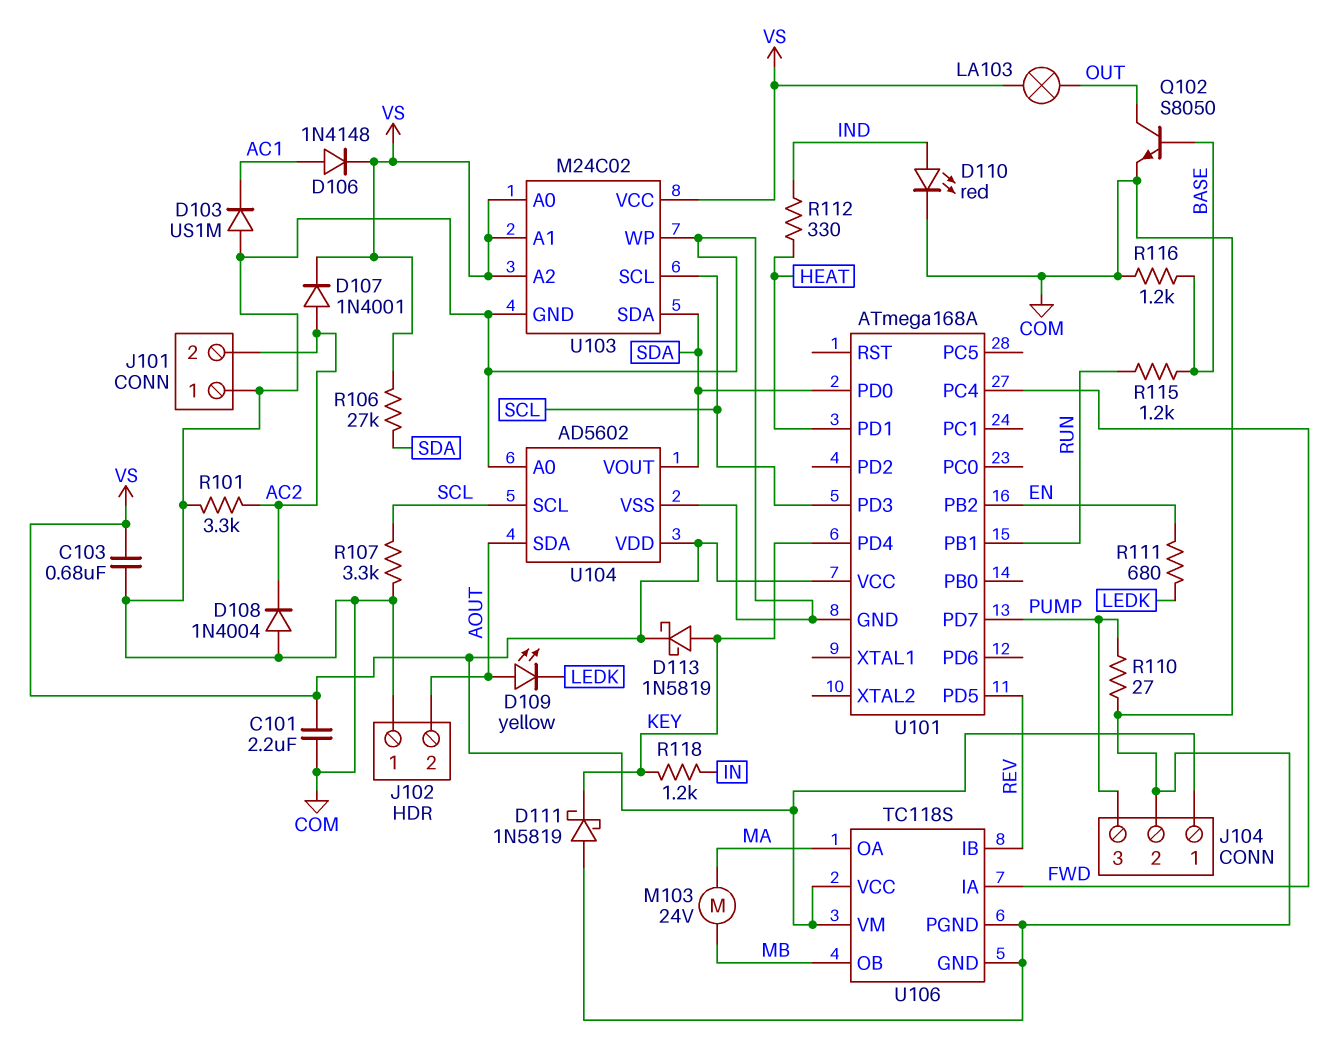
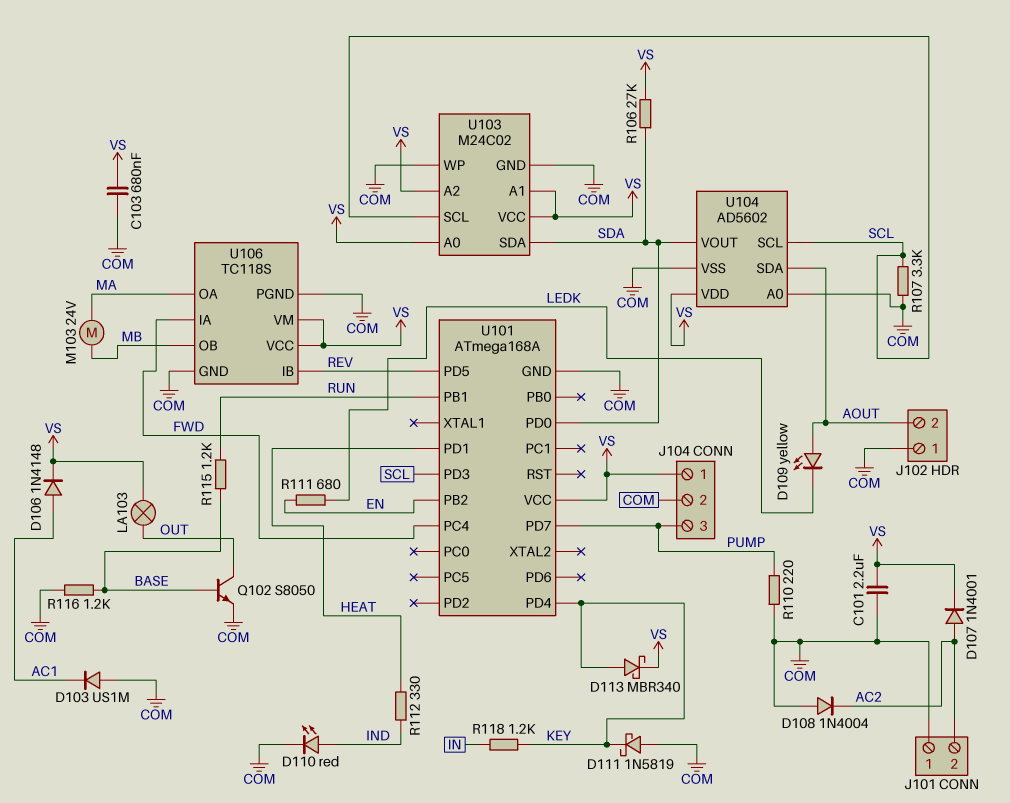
D113: schottky 1N5819 (A KEY, K VS) -> schottky MBR340 (A KEY, K VS)
R101: 3.3k (AC2, COM) -> none
R110: 27 (COM, PUMP) -> 220 (COM, PUMP)

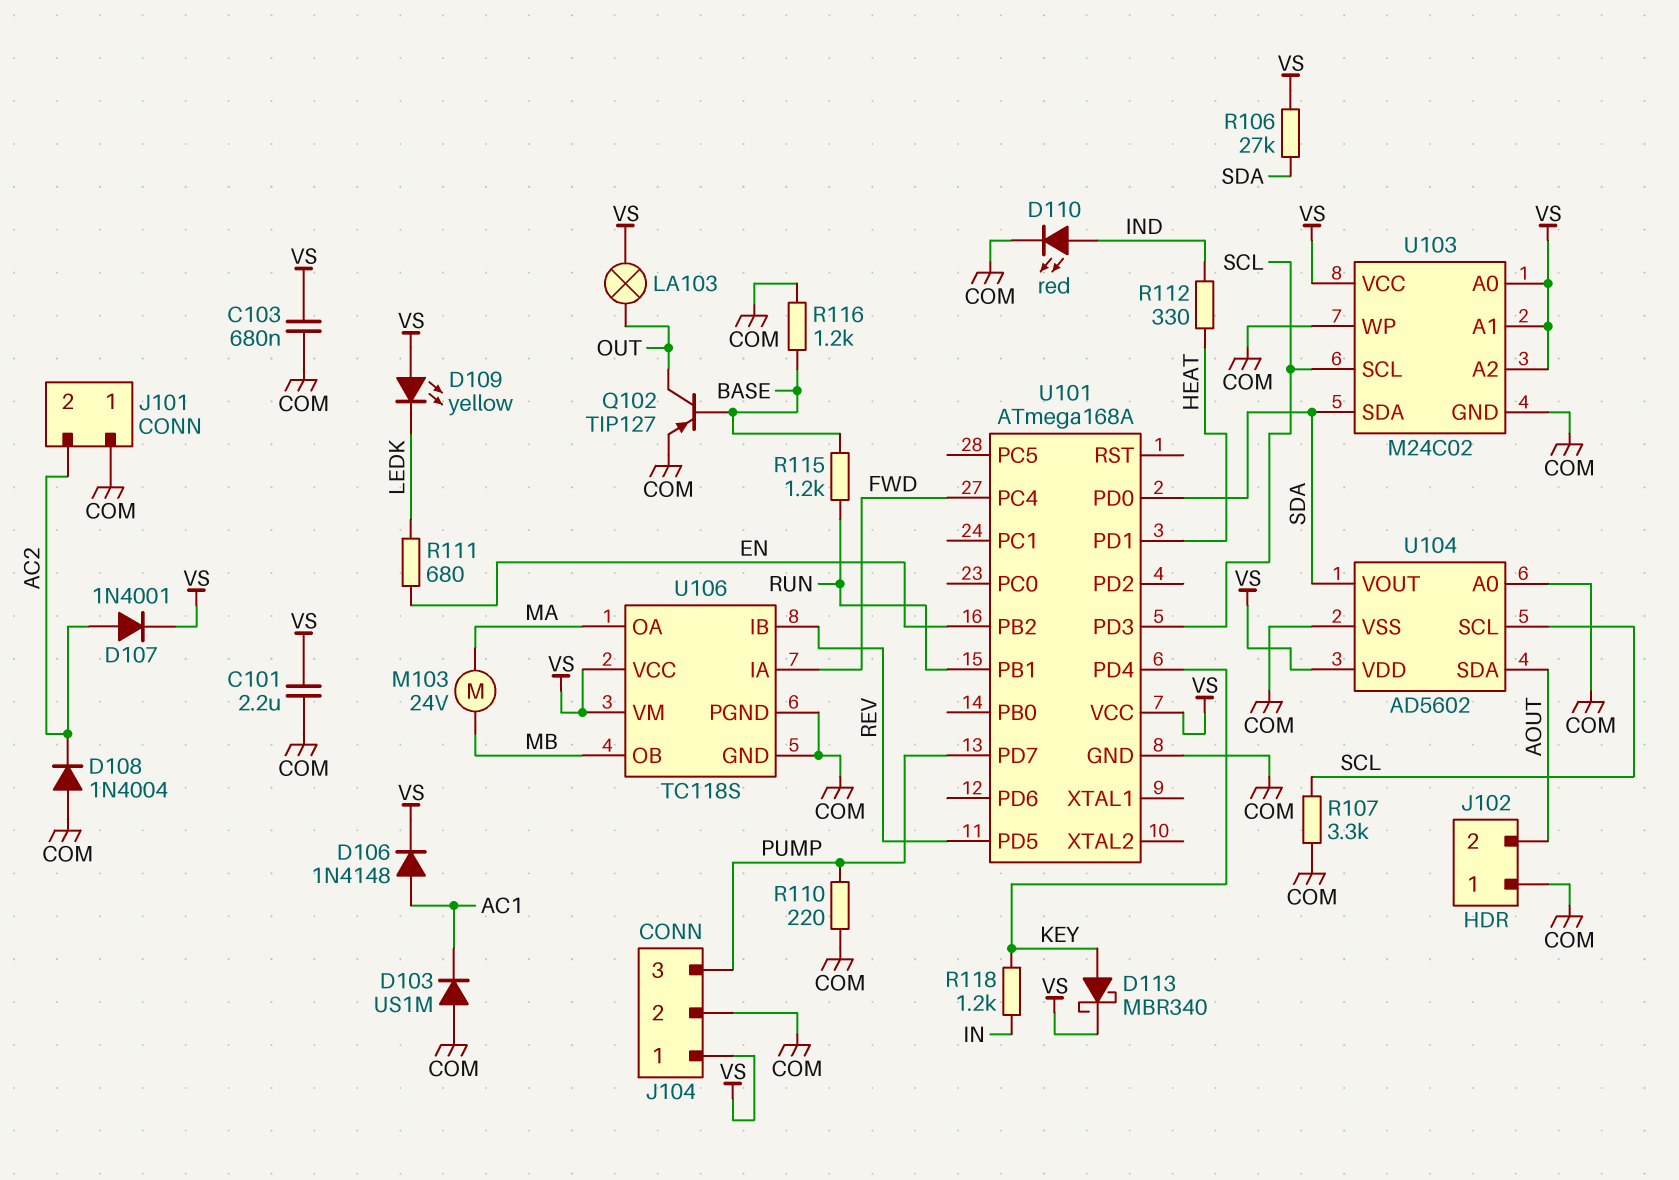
D109: LED yellow (A AOUT, K LEDK) -> LED yellow (A VS, K LEDK)
D111: schottky 1N5819 (A COM, K KEY) -> none
Q102: NPN S8050 (B BASE, C OUT, E COM) -> PNP TIP127 (B BASE, C OUT, E COM)

